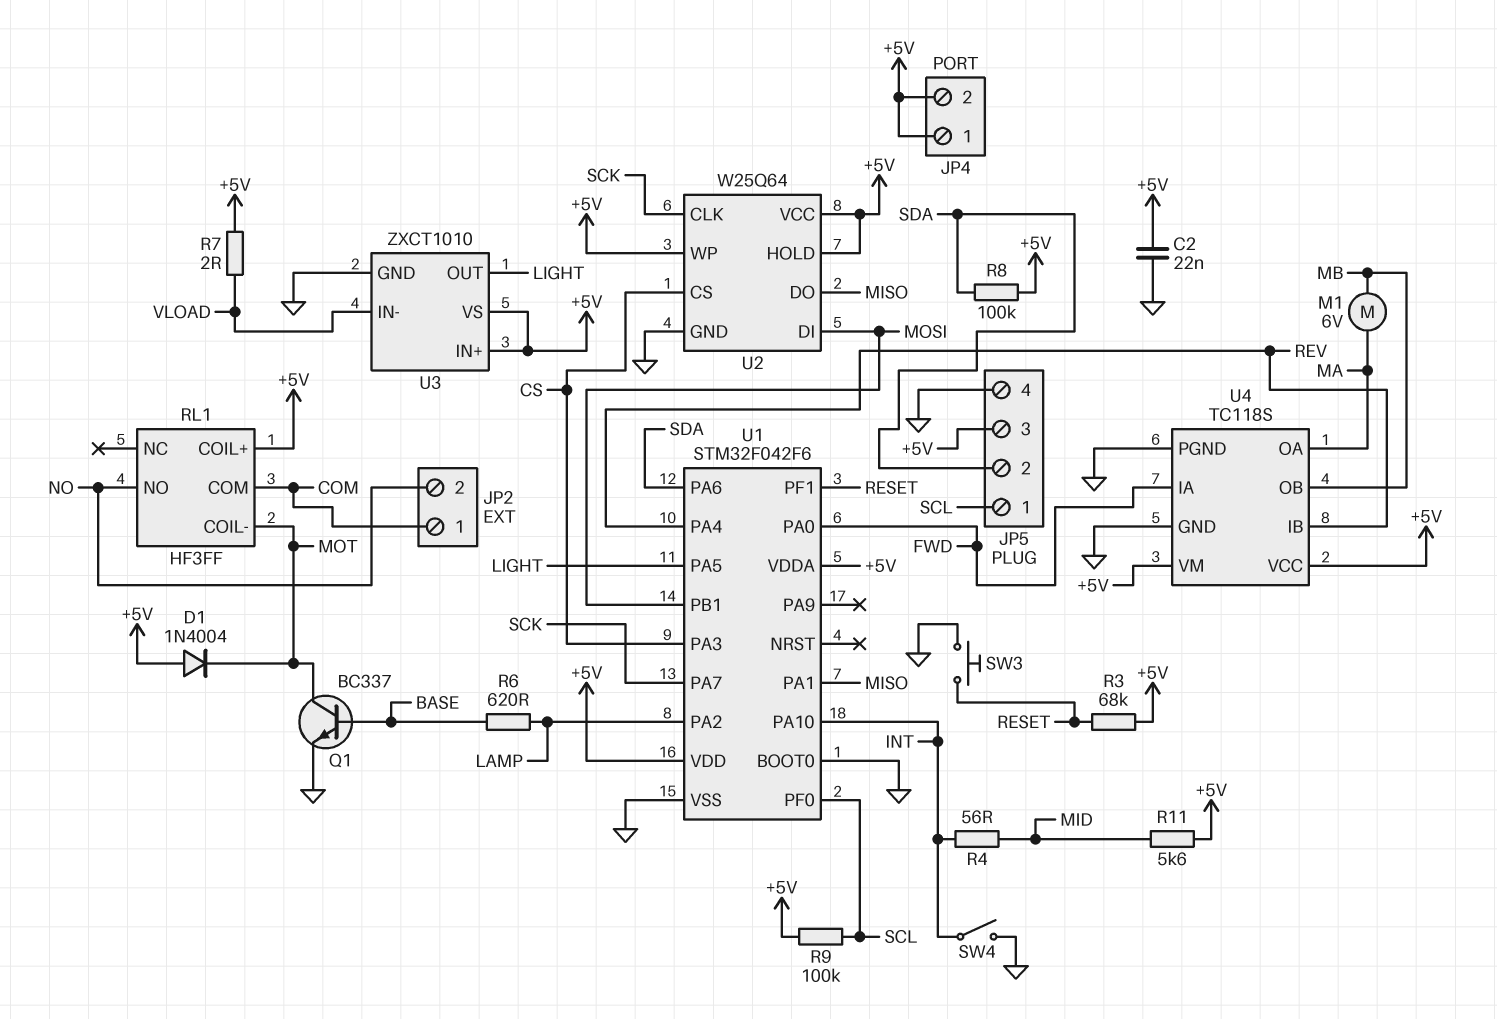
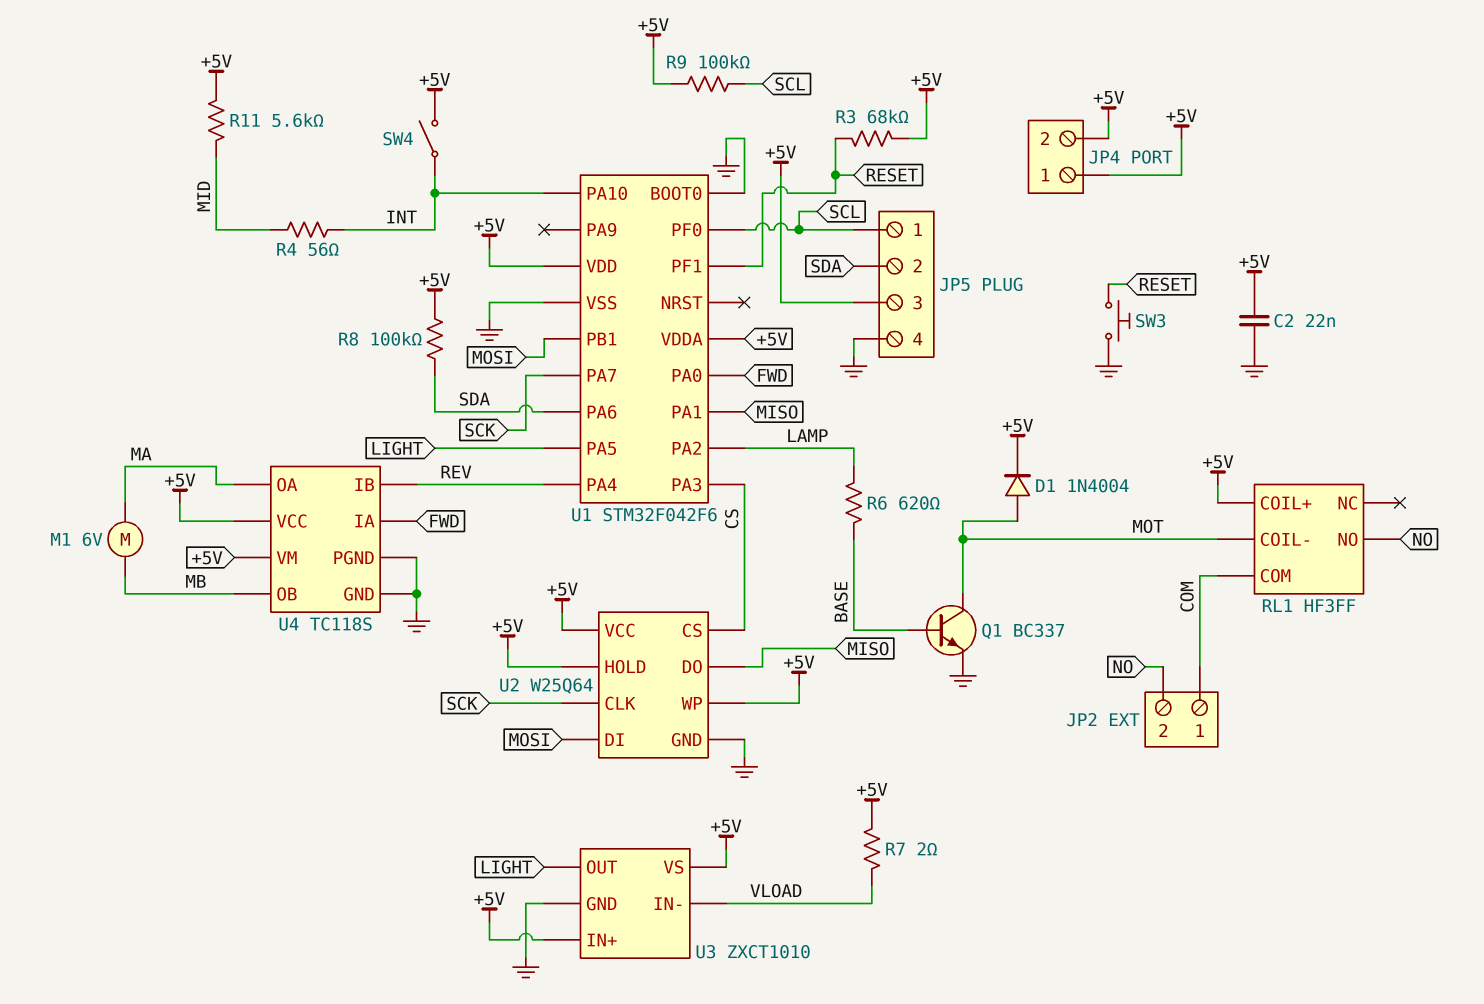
D1: diode 1N4004 (A +5V, K MOT) -> diode 1N4004 (A MOT, K +5V)
SW4: switch (GND, INT) -> switch (+5V, INT)

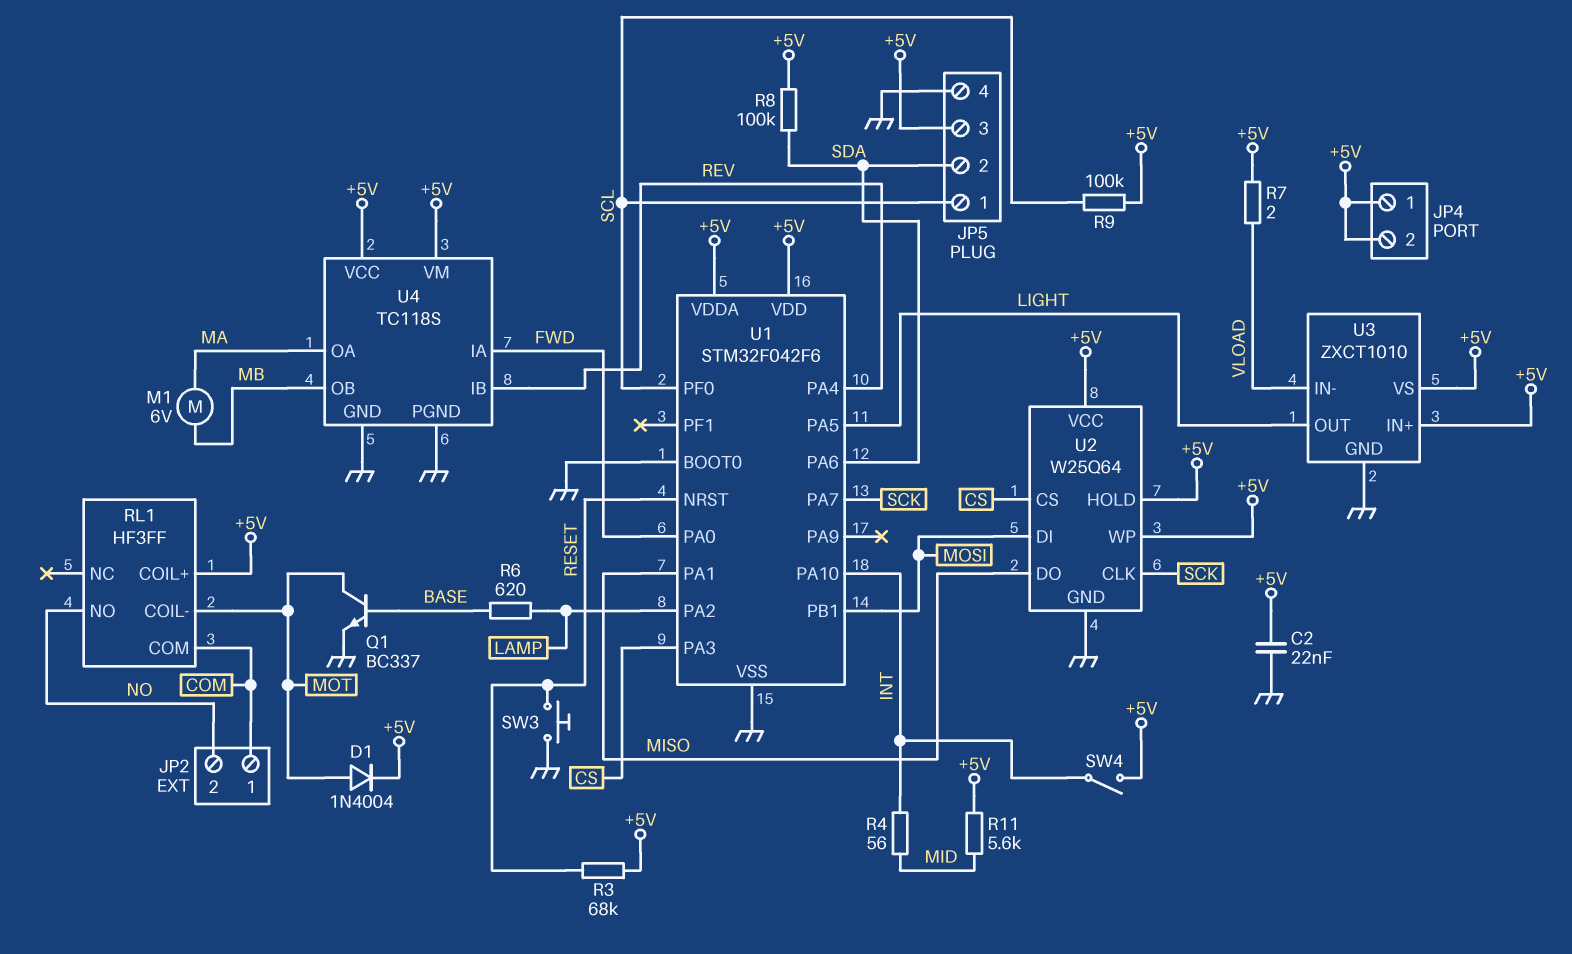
U1 pin NRST: none -> RESET
U1 pin PF1: RESET -> none

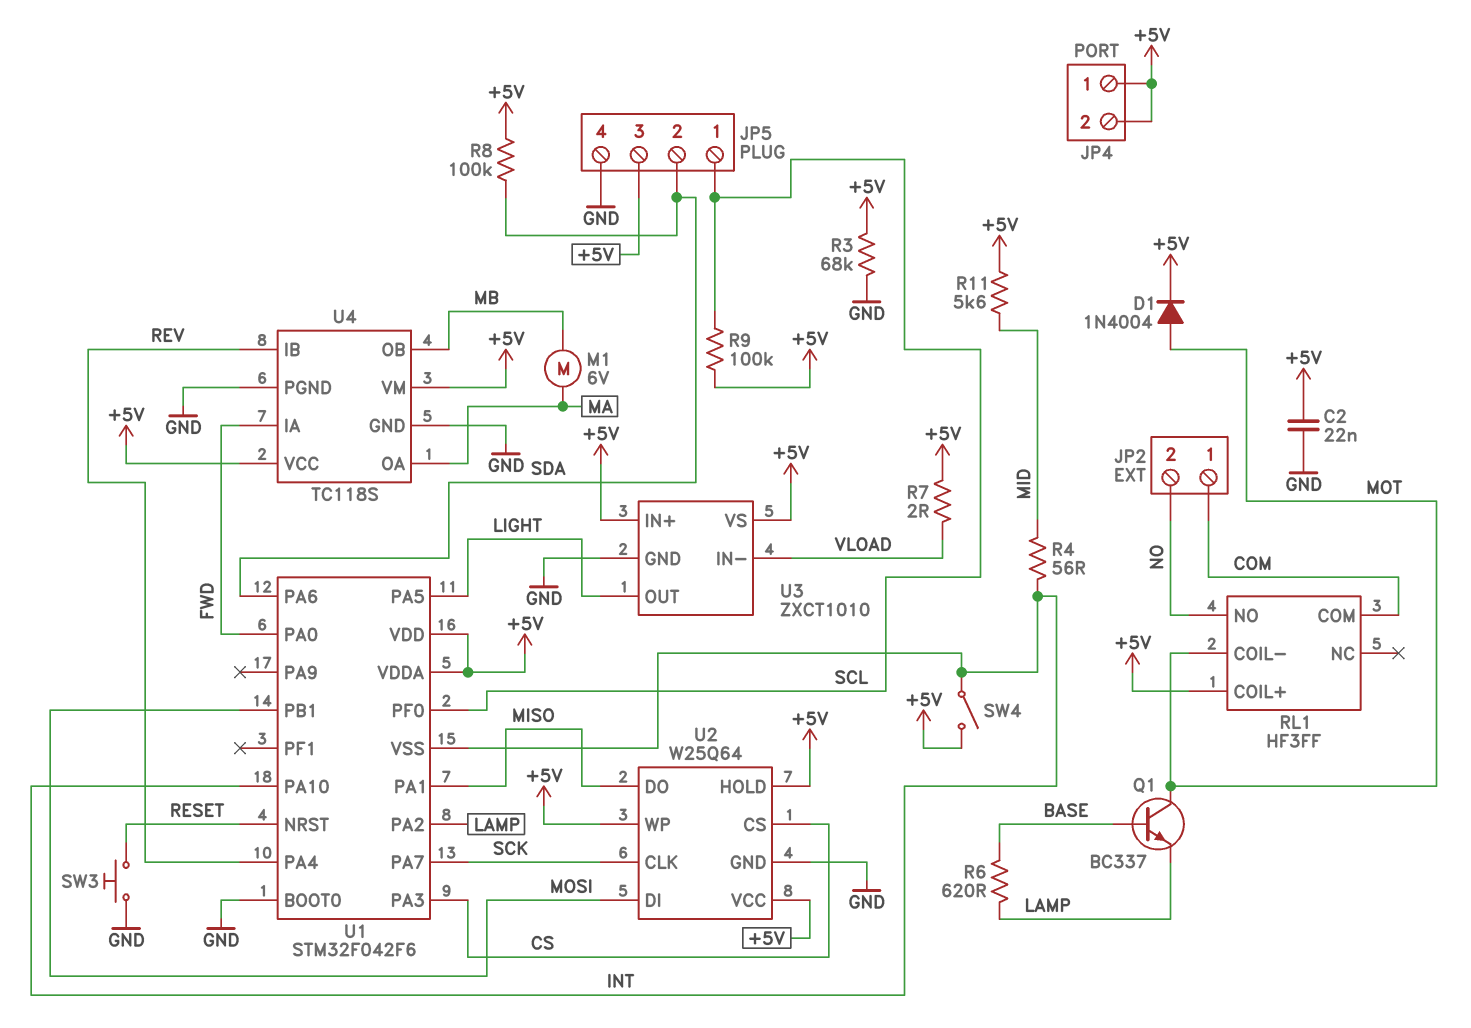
Q1: NPN BC337 (B BASE, C MOT, E GND) -> NPN BC337 (B BASE, C MOT, E LAMP)
R3: 68k (+5V, RESET) -> 68k (+5V, GND)
U1 pin VSS: GND -> INT

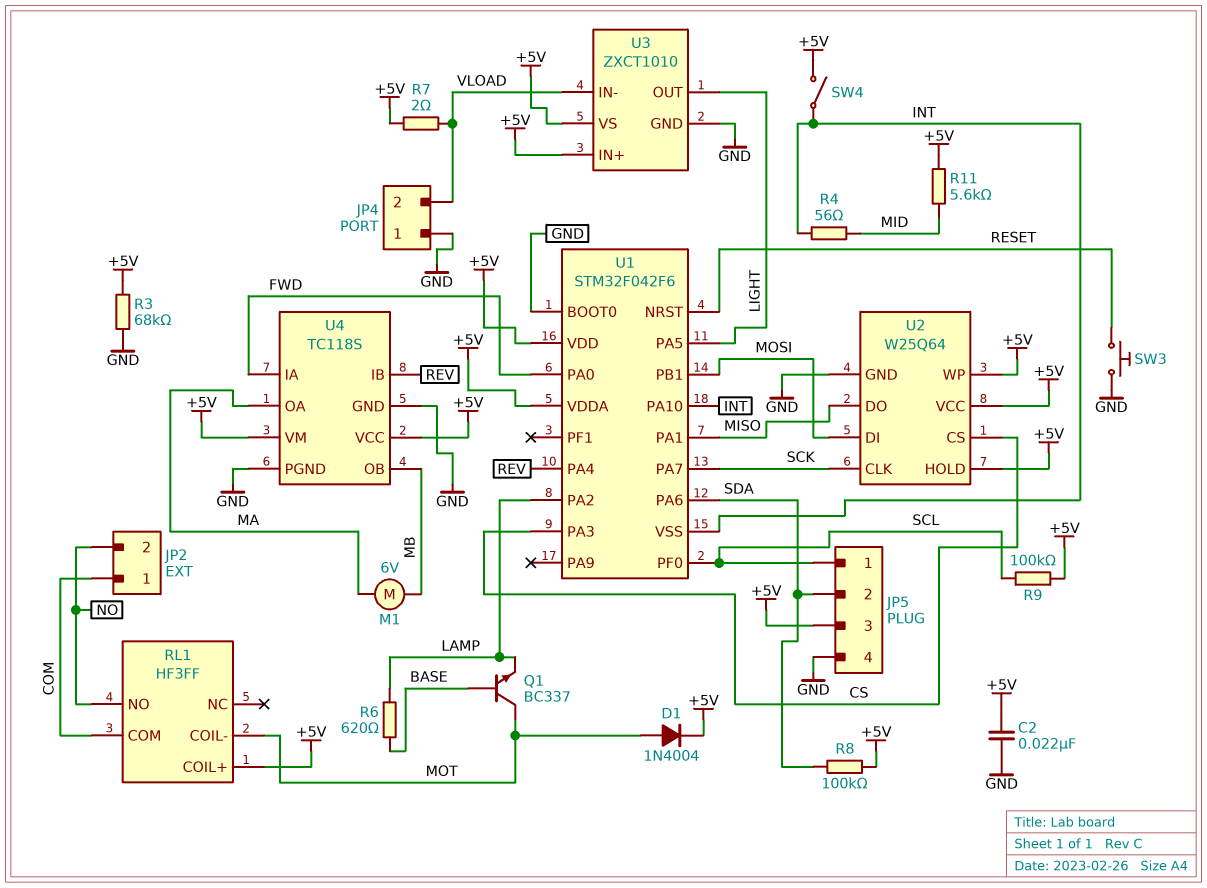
JP4 pin 1: +5V -> GND
JP4 pin 2: +5V -> VLOAD

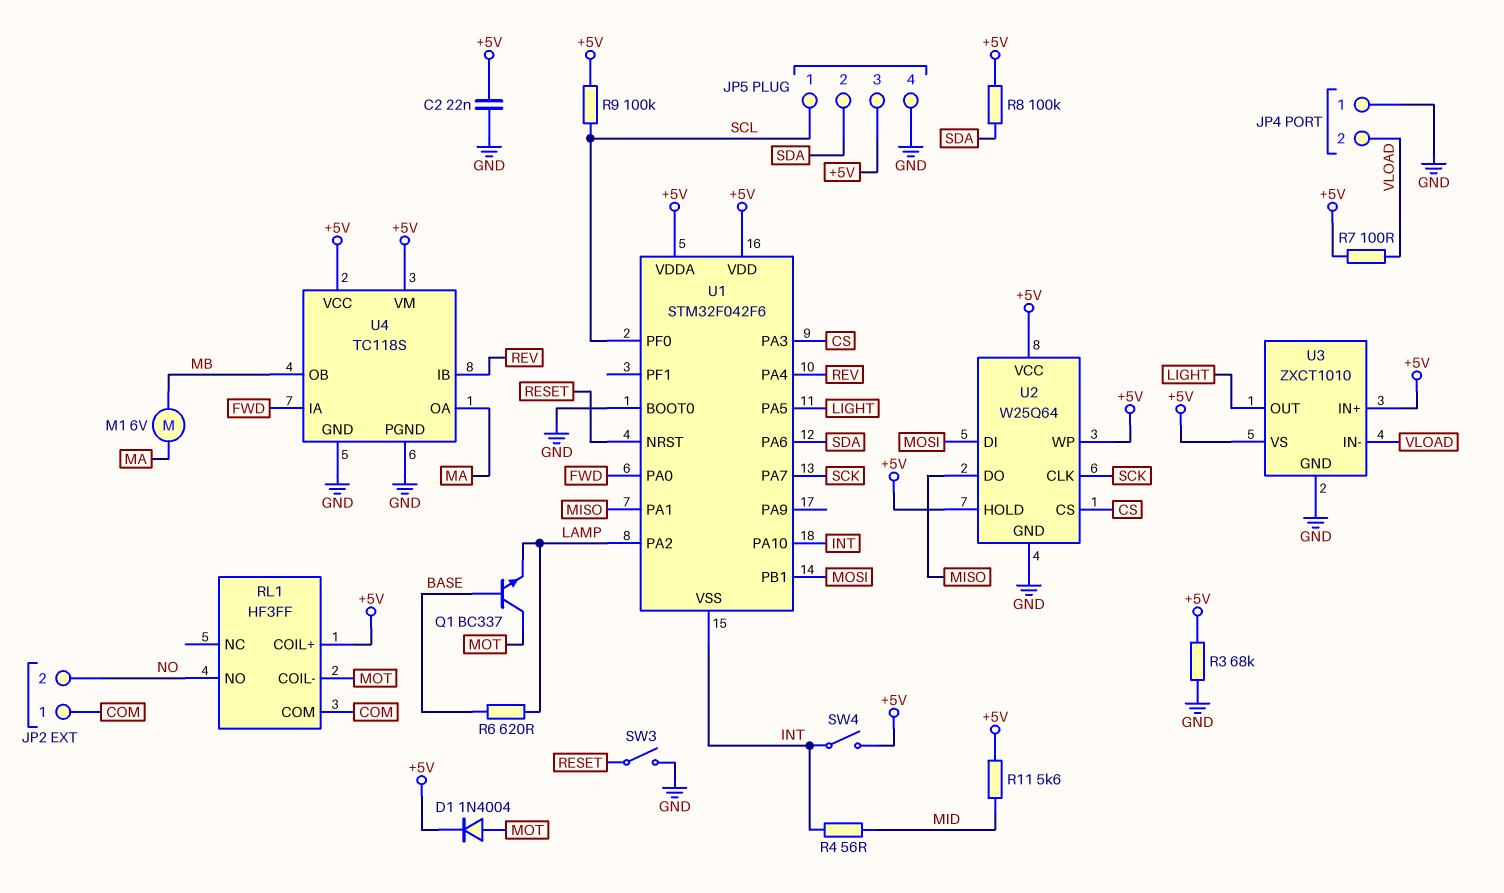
R7: 2 (+5V, VLOAD) -> 100 (+5V, VLOAD)
SW3: button (GND, RESET) -> switch (GND, RESET)

